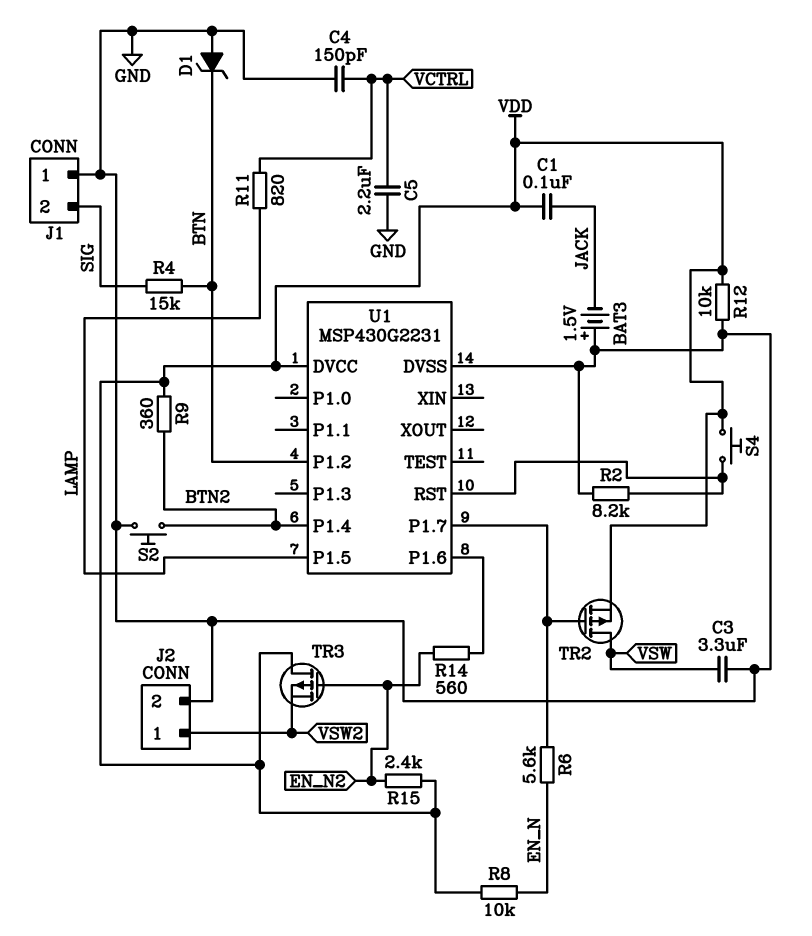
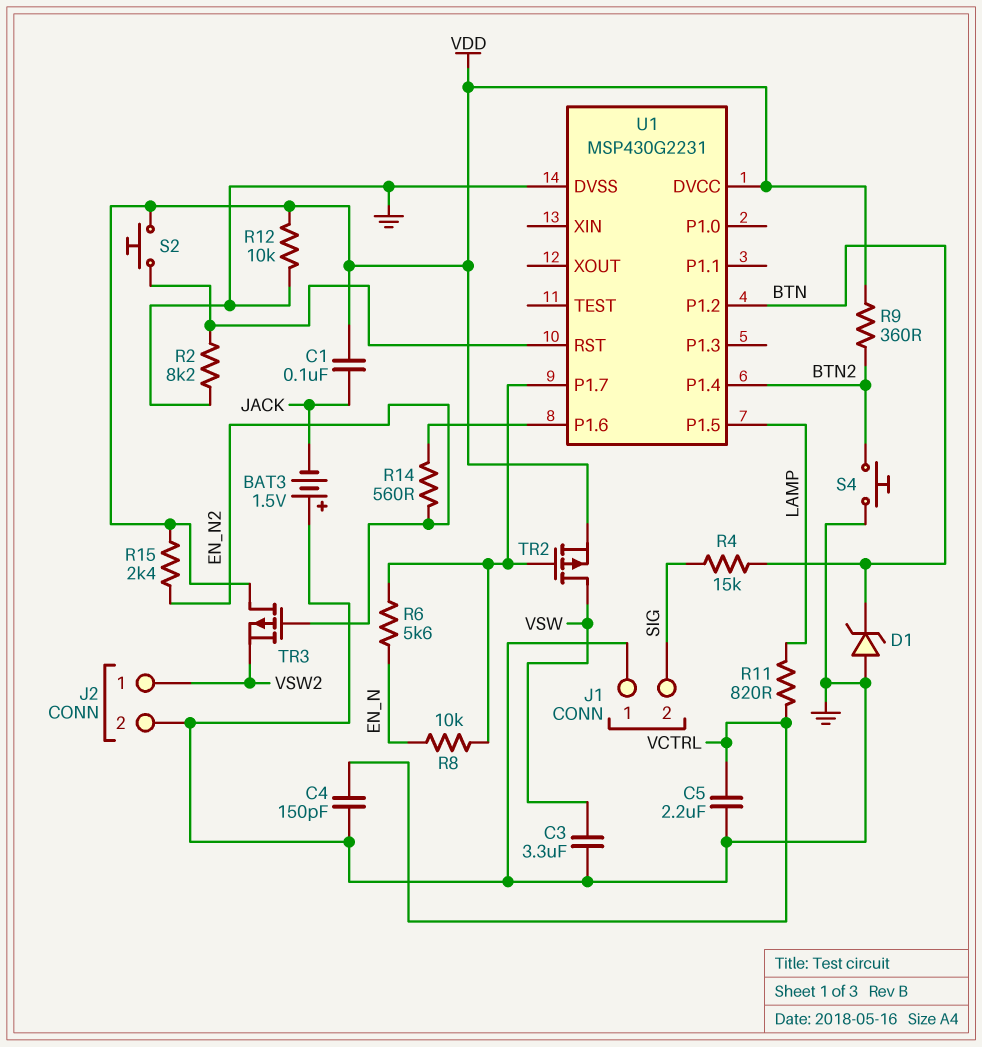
R8: 10k (EN_N, VDD) -> 10k (EN_N, U1/P1.7)
S2: button (BTN2, GND) -> button (U1/RST, VDD)
S4: button (U1/RST, VDD) -> button (BTN2, GND)

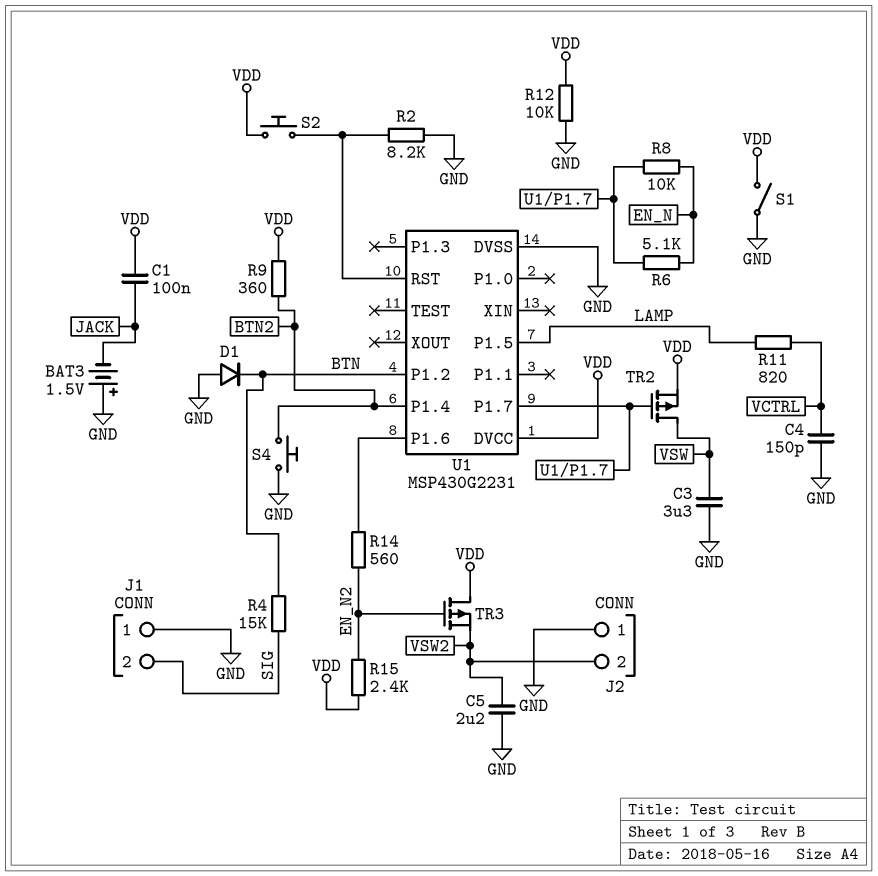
C5: 2.2uF (GND, VCTRL) -> 2.2uF (GND, VSW2)
D1: zener (A GND, K BTN) -> diode (A GND, K BTN)
J2 pin 1: VSW2 -> GND
J2 pin 2: GND -> VSW2
R6: 5.6k (EN_N, U1/P1.7) -> 5.1k (EN_N, U1/P1.7)
S1: none -> switch (GND, VDD)

